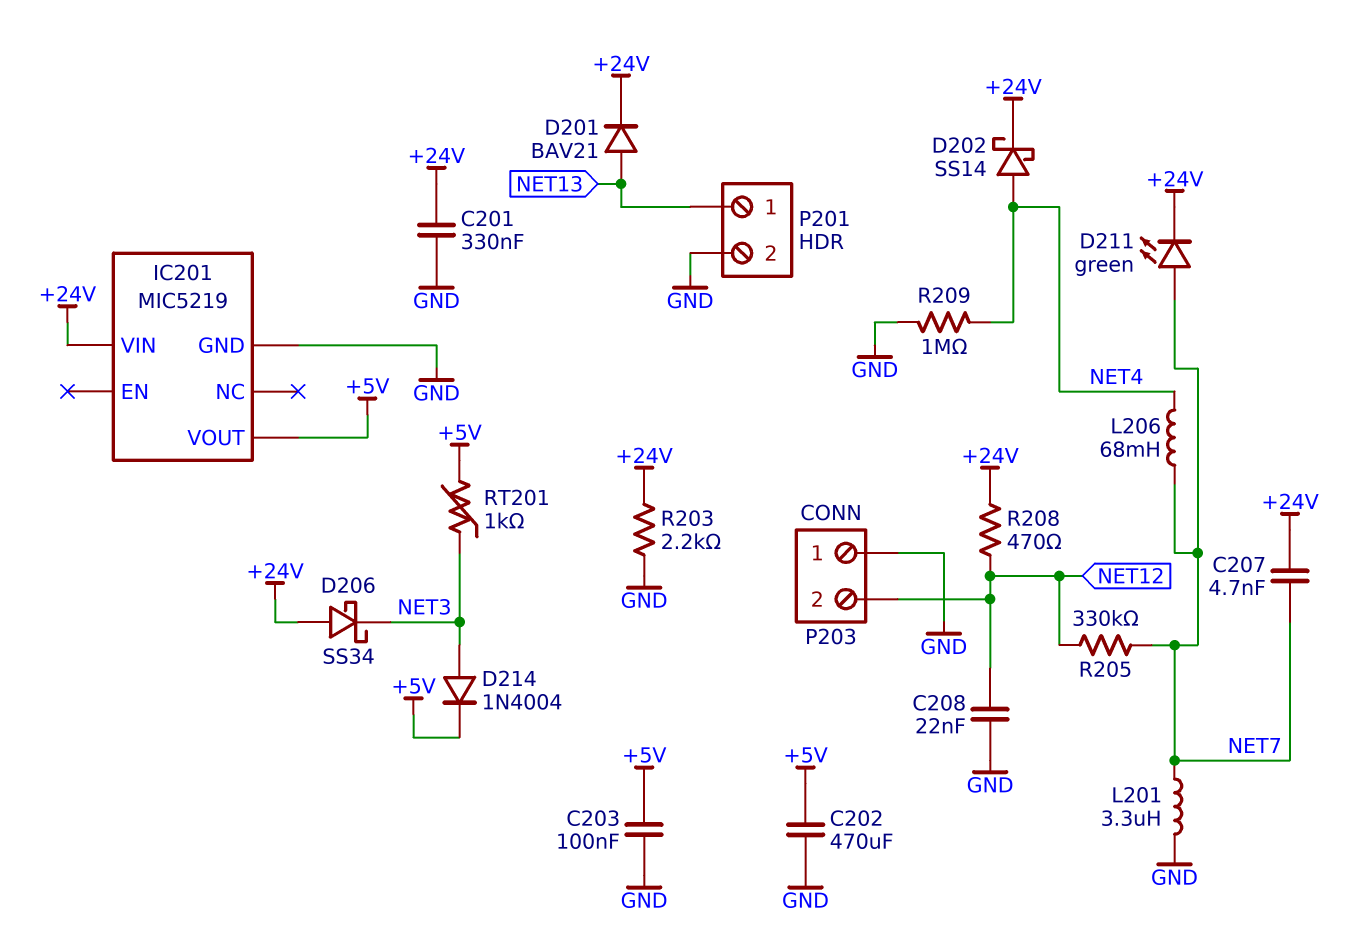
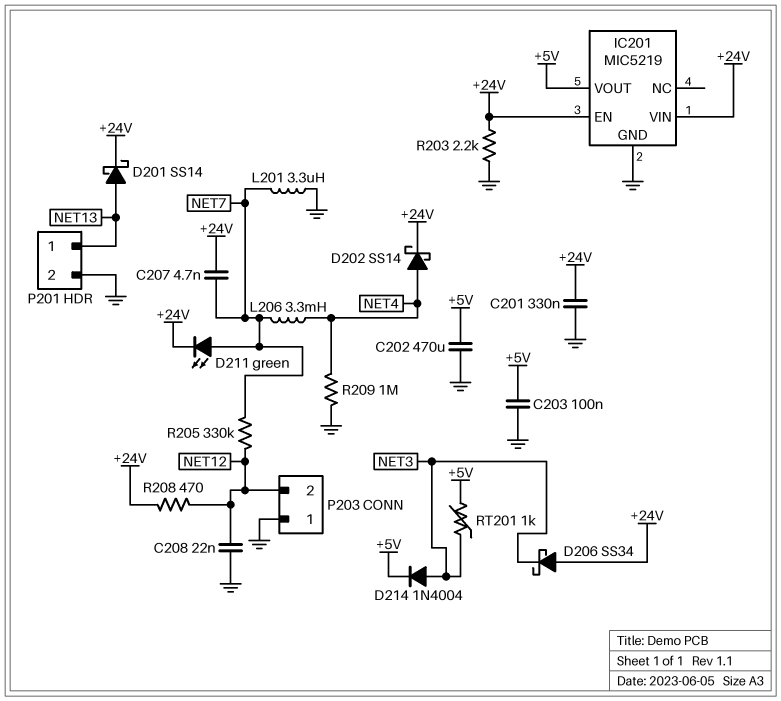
D201: diode BAV21 (A NET13, K +24V) -> schottky SS14 (A NET13, K +24V)
IC201 pin EN: none -> +24V
L206: 68mH (NET4, NET7) -> 3.3mH (NET4, NET7)

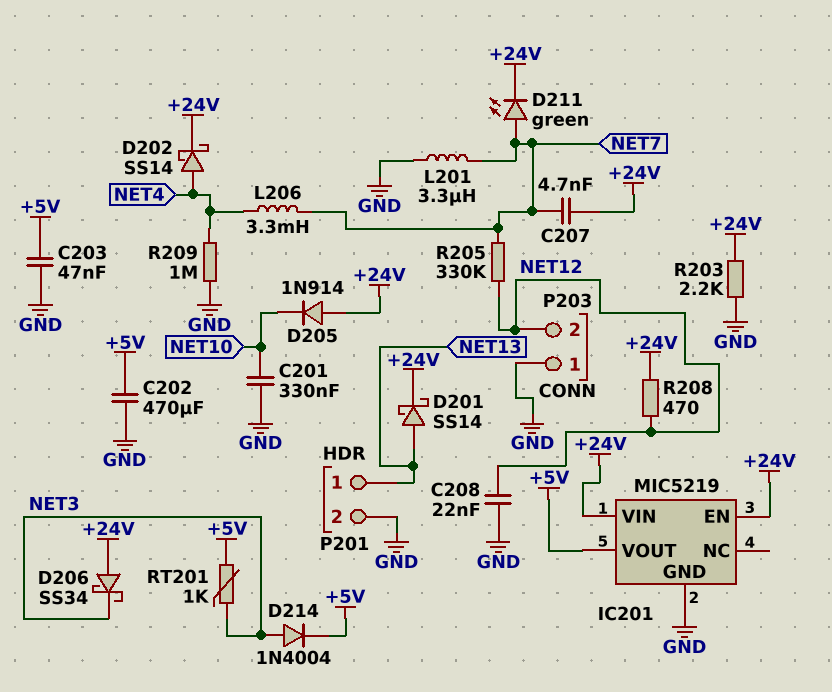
C201: 330nF (+24V, GND) -> 330nF (GND, NET10)
C203: 100nF (+5V, GND) -> 47nF (+5V, GND)
D205: none -> diode 1N914 (A +24V, K NET10)

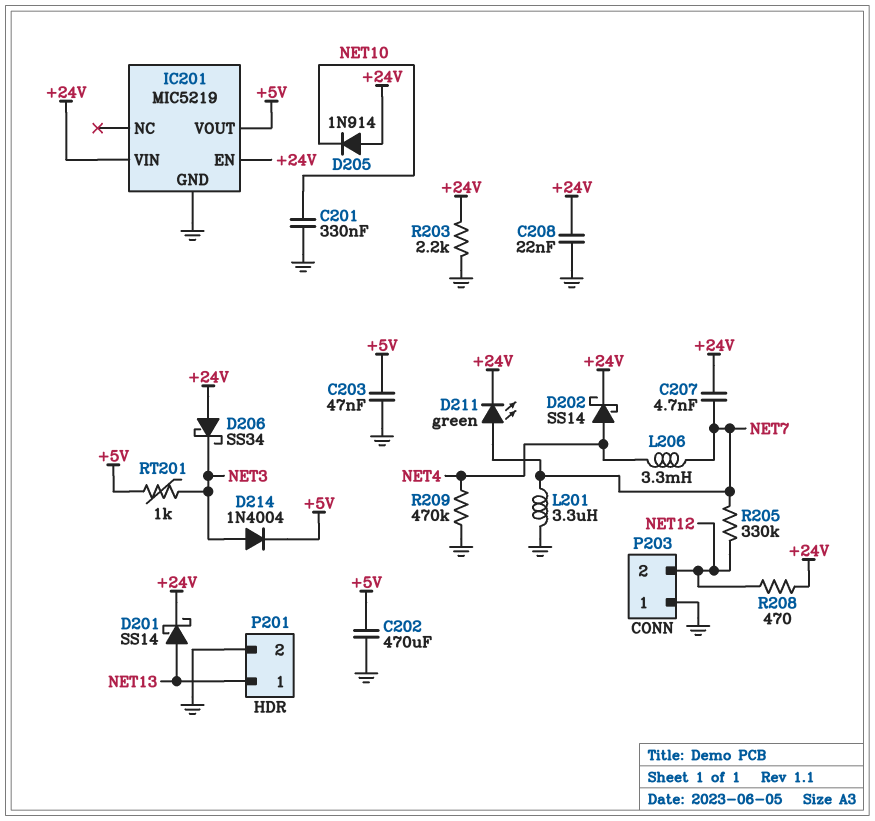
C208: 22nF (GND, NET12) -> 22nF (+24V, GND)
R209: 1M (GND, NET4) -> 470k (GND, NET4)

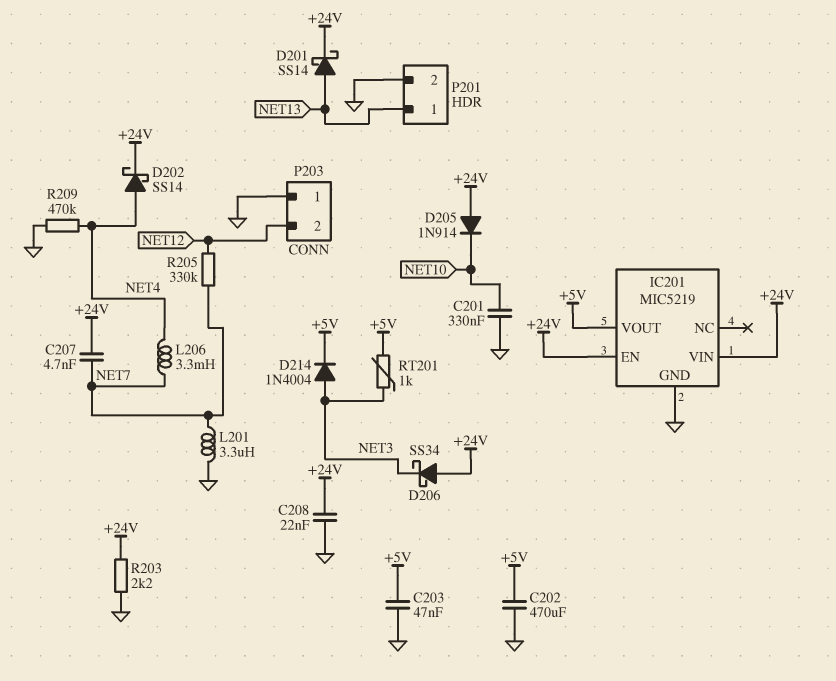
D211: LED green (A NET7, K +24V) -> none
R208: 470 (+24V, NET12) -> none

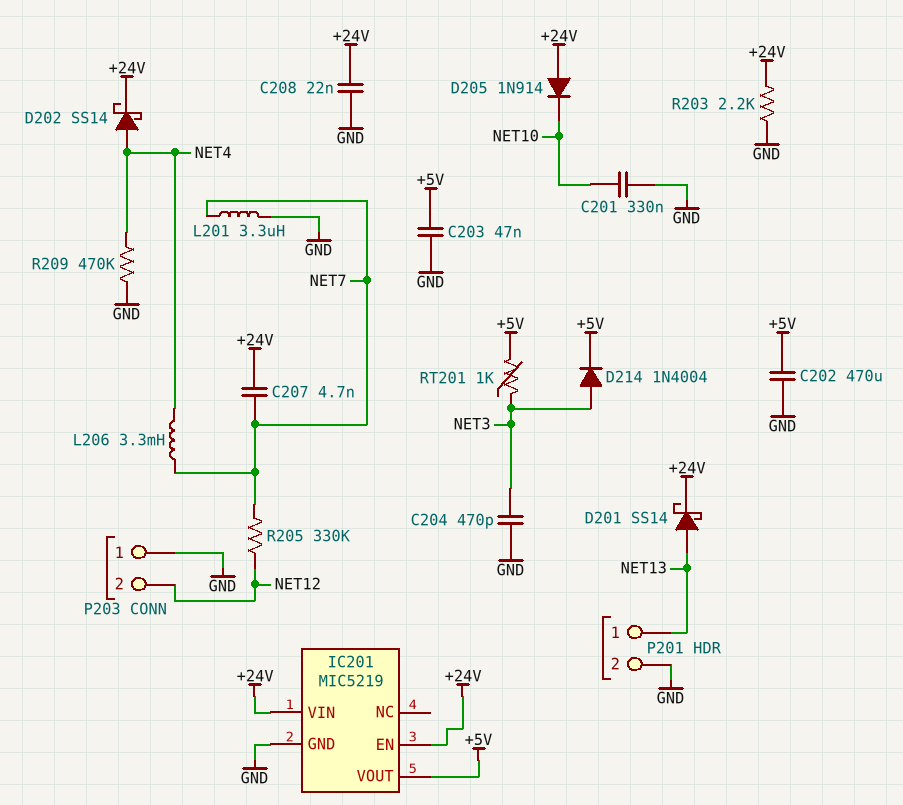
C204: none -> 470pF (GND, NET3)
D206: schottky SS34 (A +24V, K NET3) -> none

